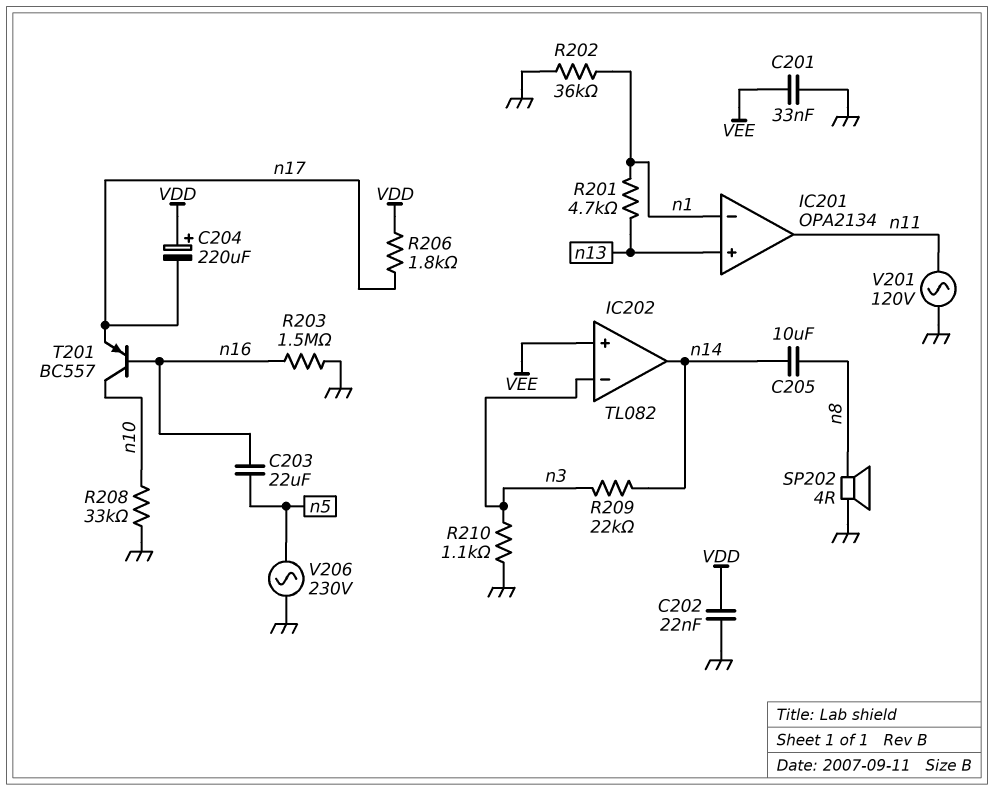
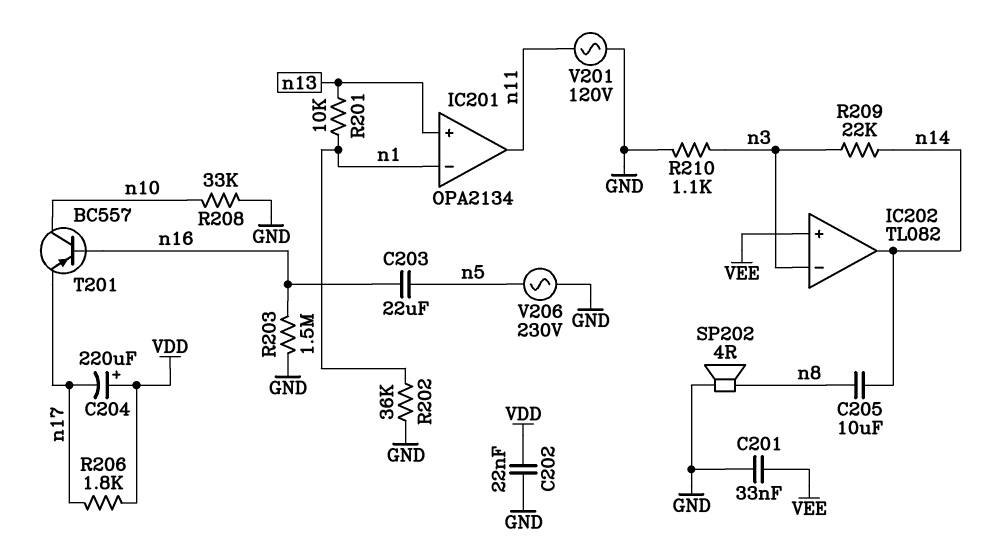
R201: 4.7k (n1, n13) -> 10k (n1, n13)

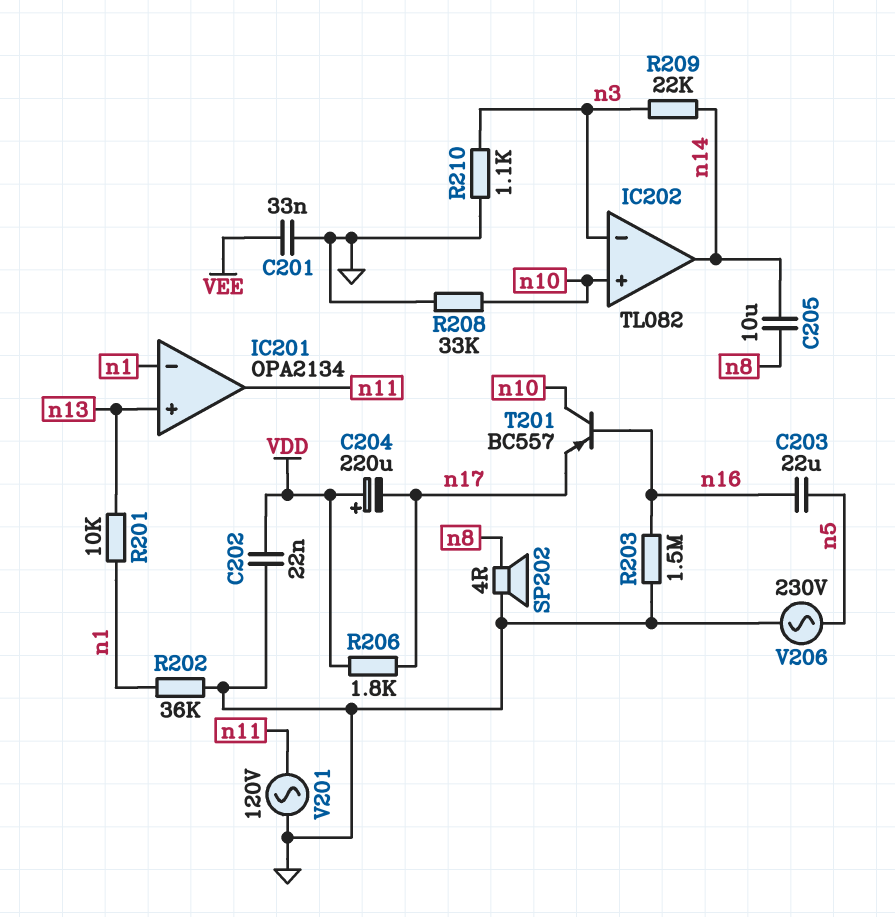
IC202 pin in+: VEE -> n10

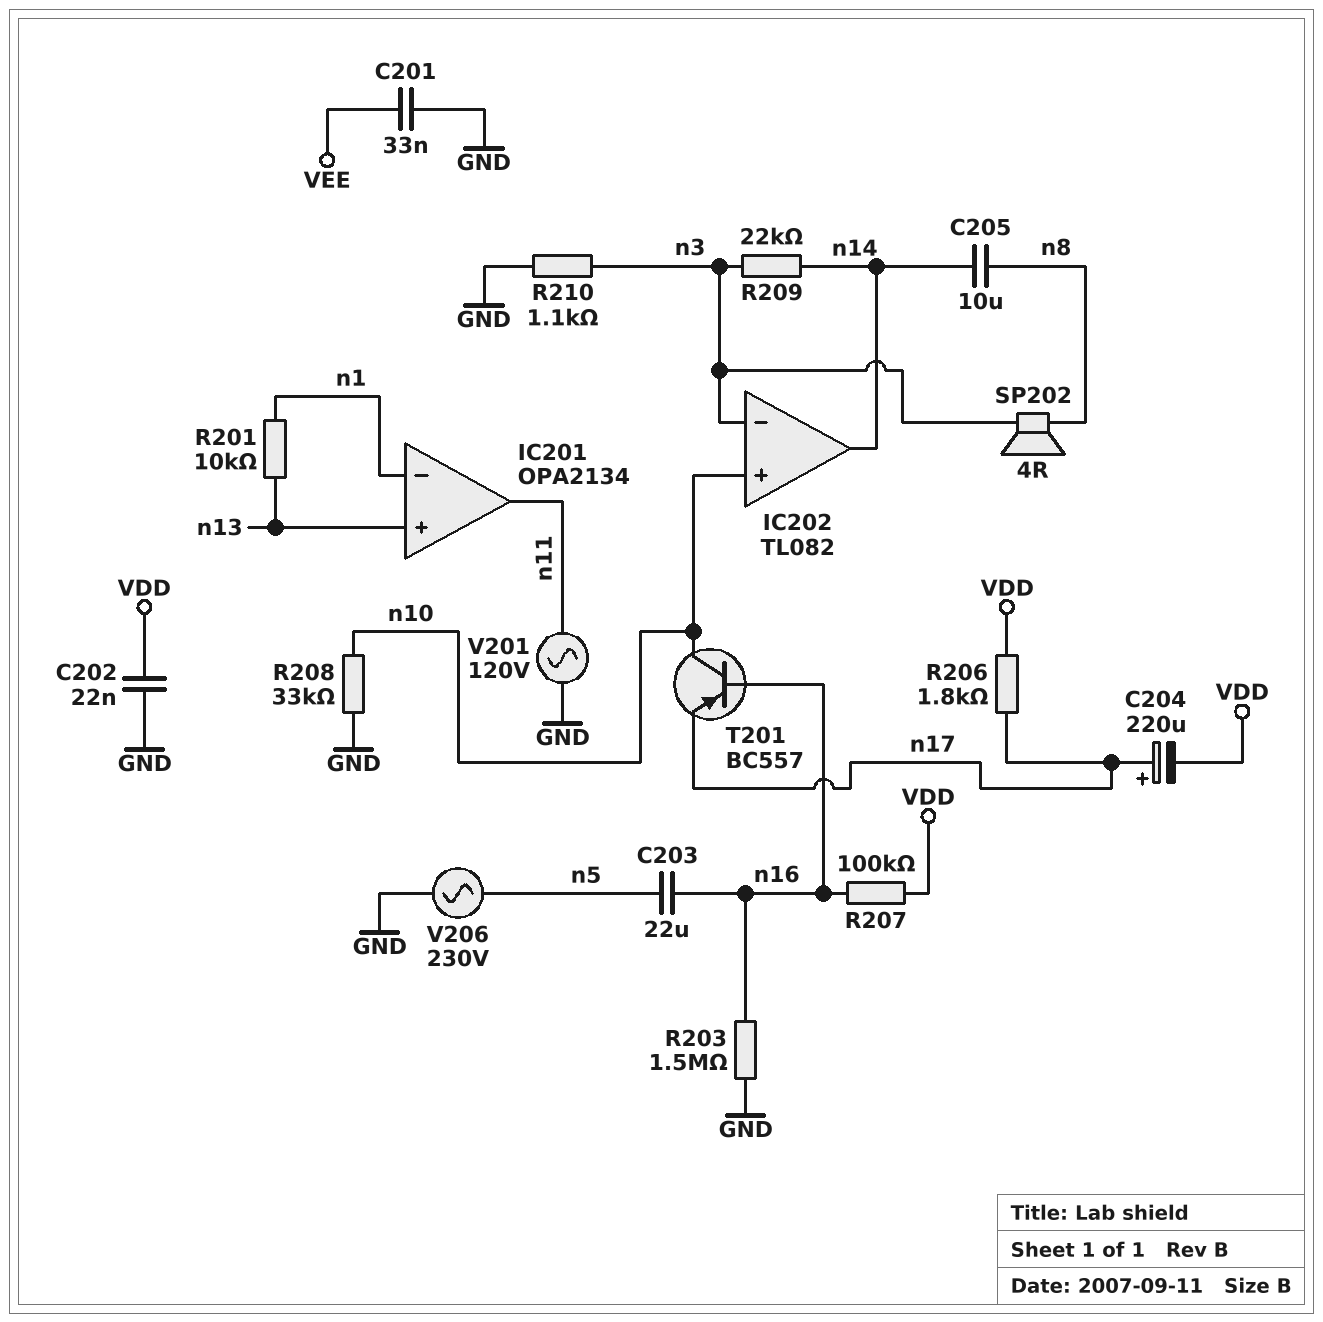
C204: 220uF (plus VDD, minus n17) -> 220uF (plus n17, minus VDD)
R202: 36k (GND, n1) -> none
R207: none -> 100k (VDD, n16)
SP202: speaker 4R (GND, n8) -> speaker 4R (n3, n8)

